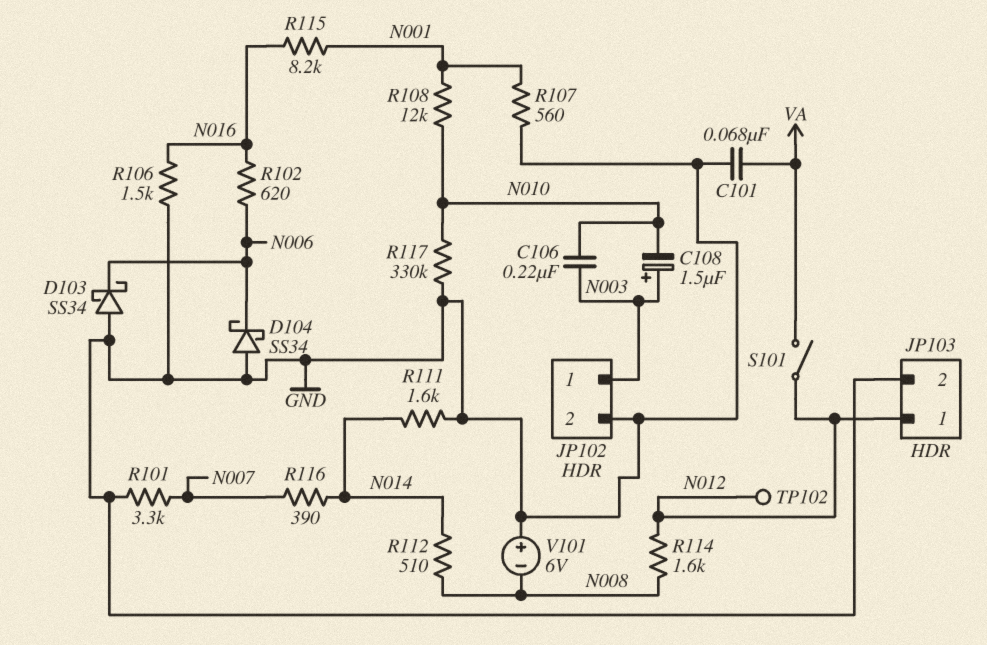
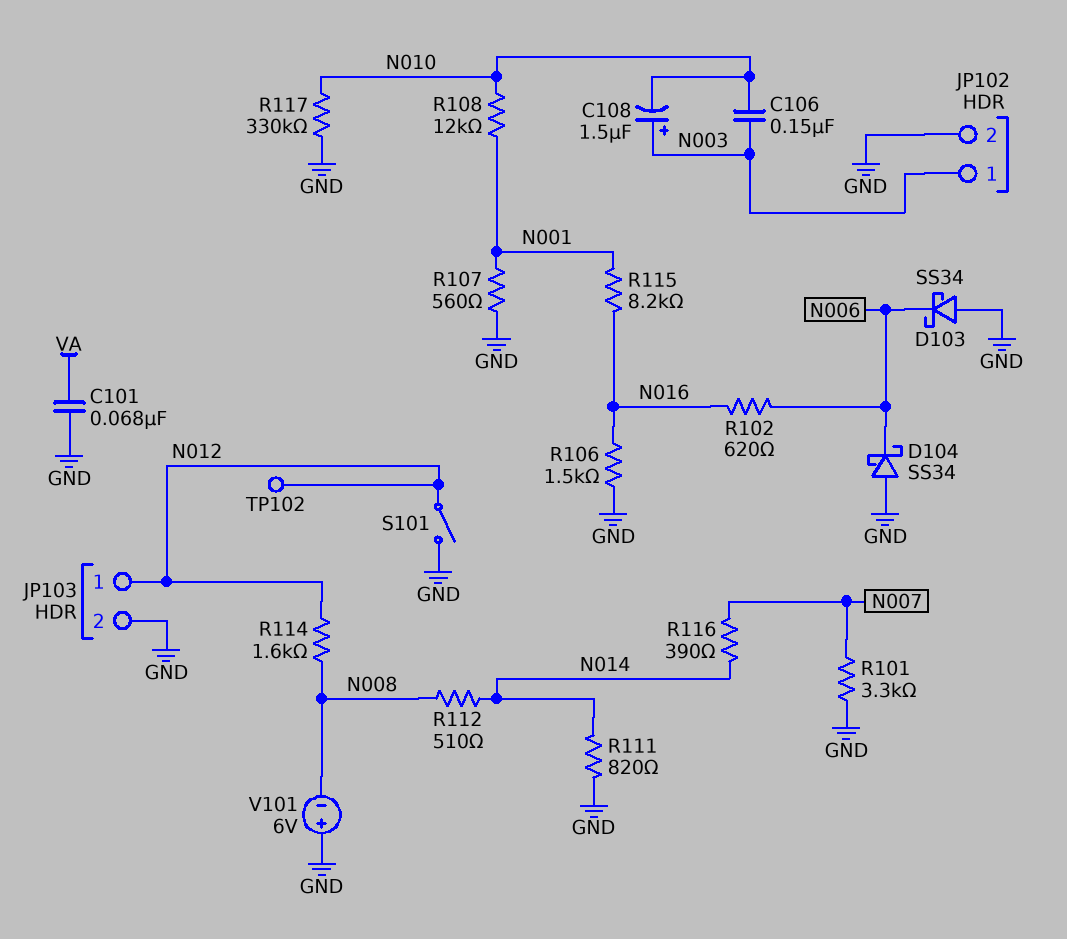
C106: 220nF (N003, N010) -> 150nF (N003, N010)
R111: 1.6k (GND, N014) -> 820 (GND, N014)
S101: switch (N012, VA) -> switch (GND, N012)

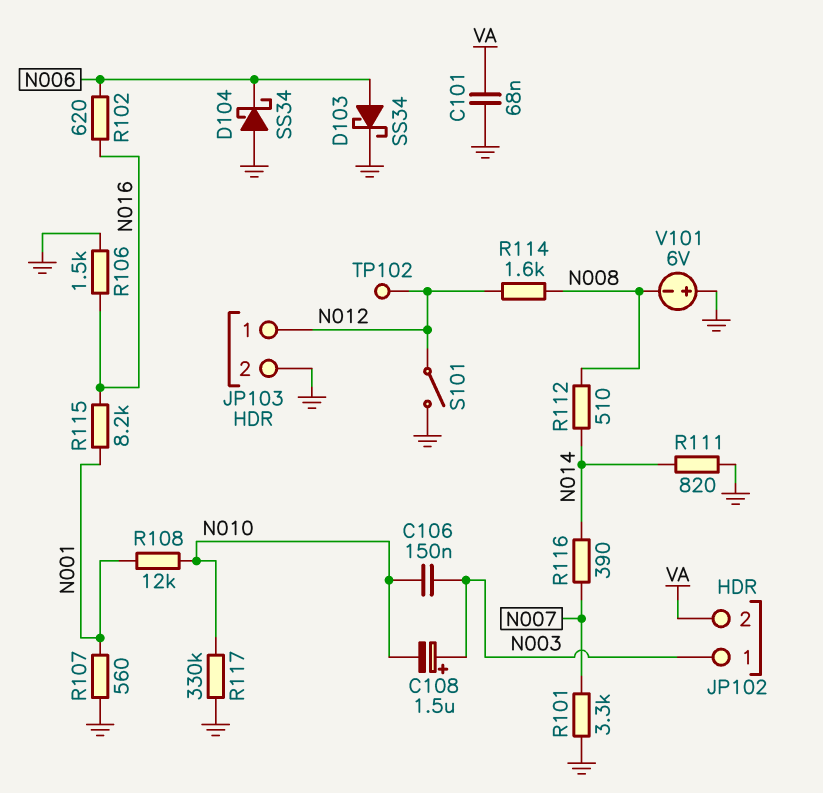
D103: schottky SS34 (A GND, K N006) -> schottky SS34 (A N006, K GND)
JP102 pin 2: GND -> VA

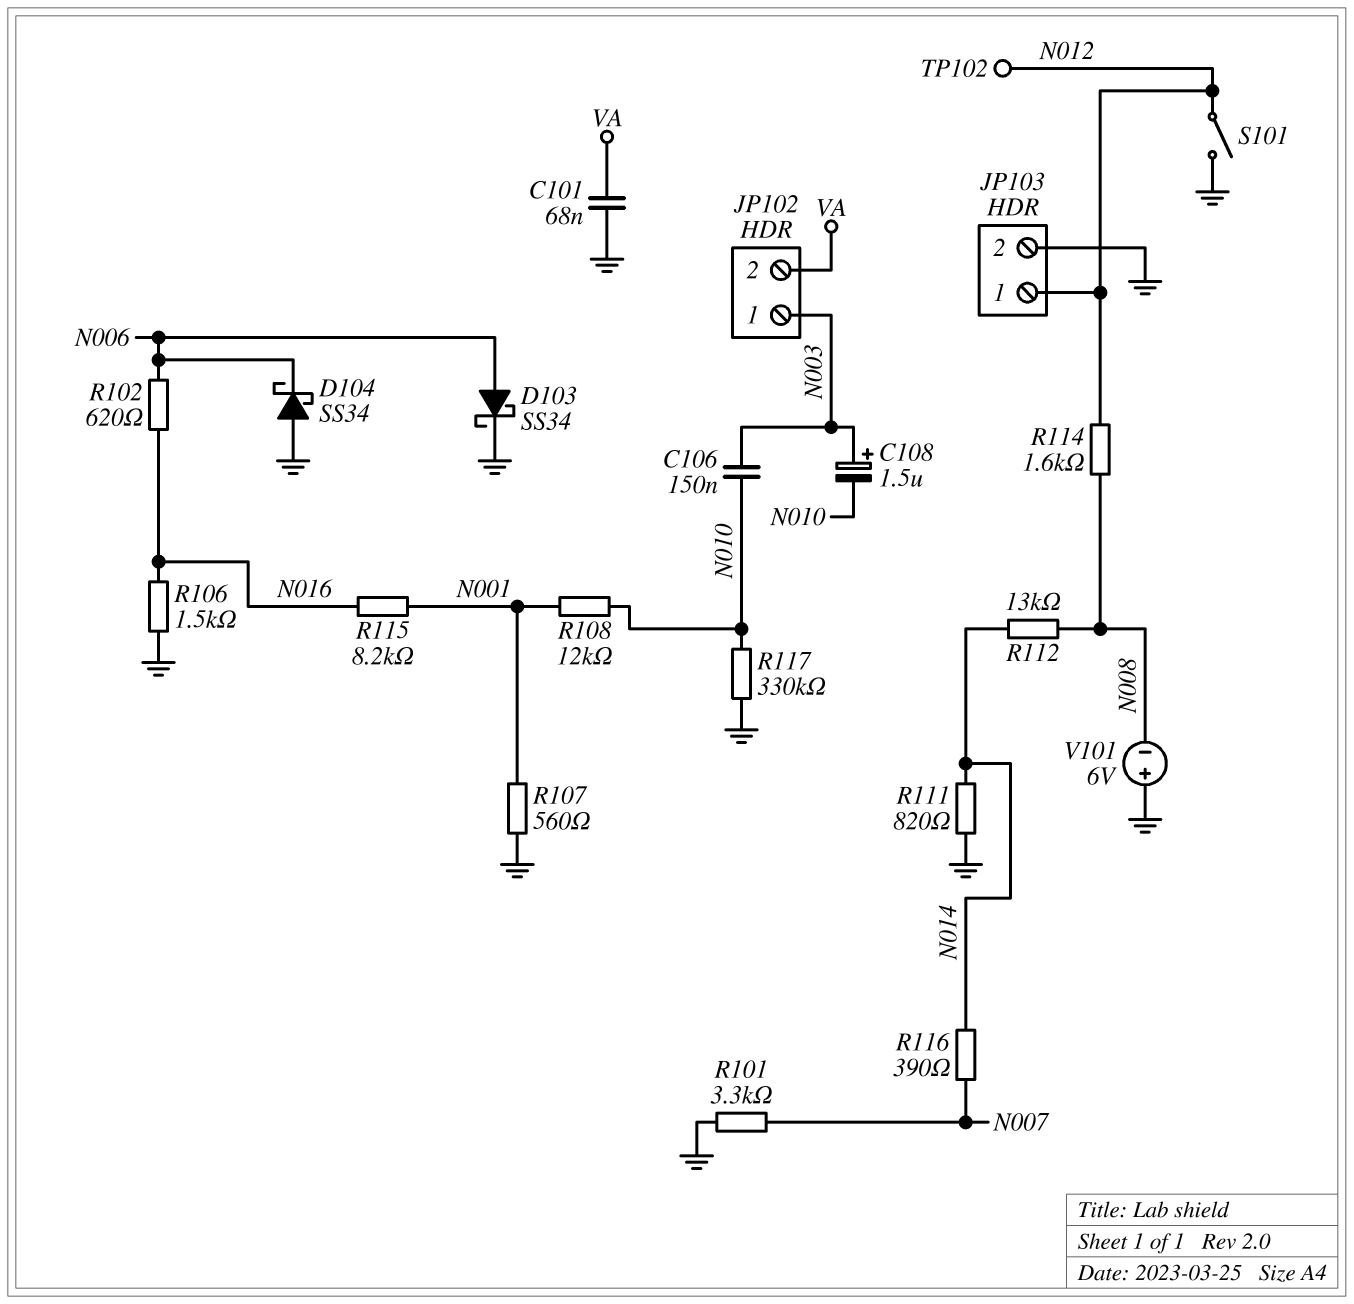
R112: 510 (N008, N014) -> 13k (N008, N014)

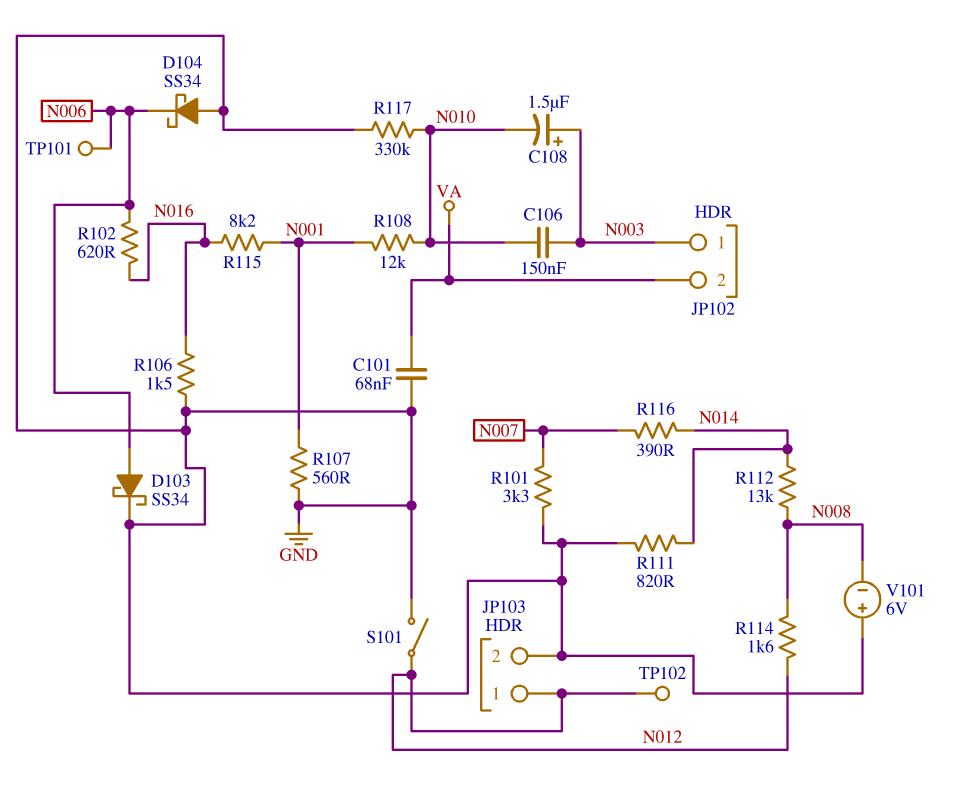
TP101: none -> test point (N006)

